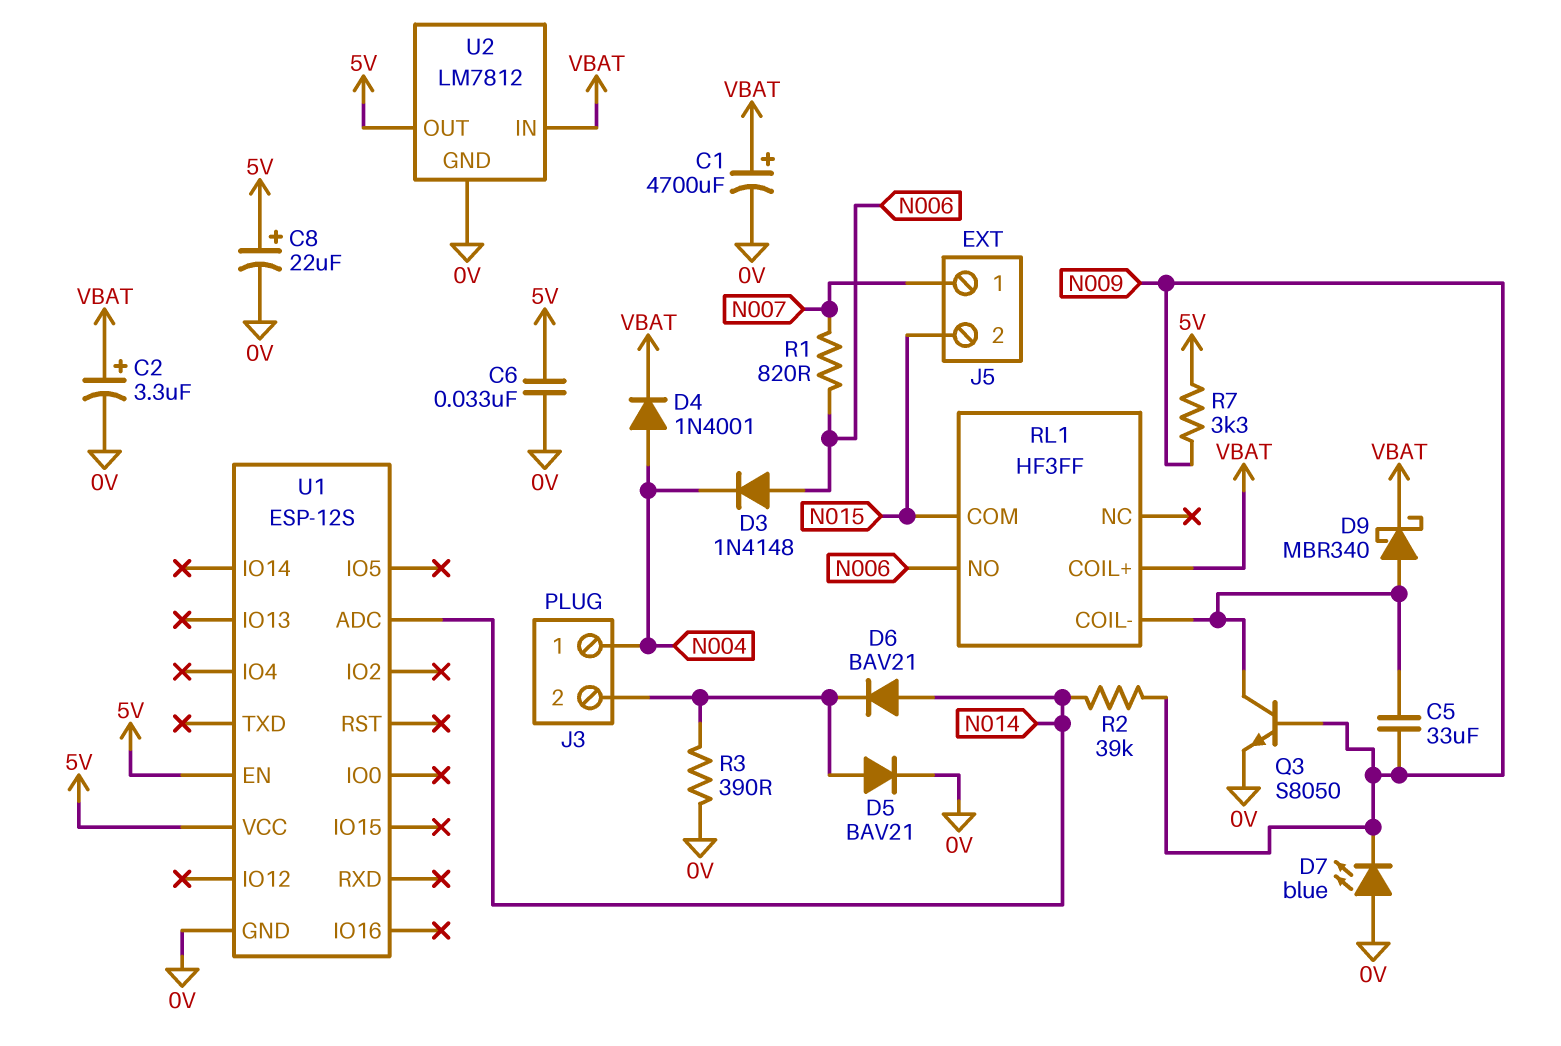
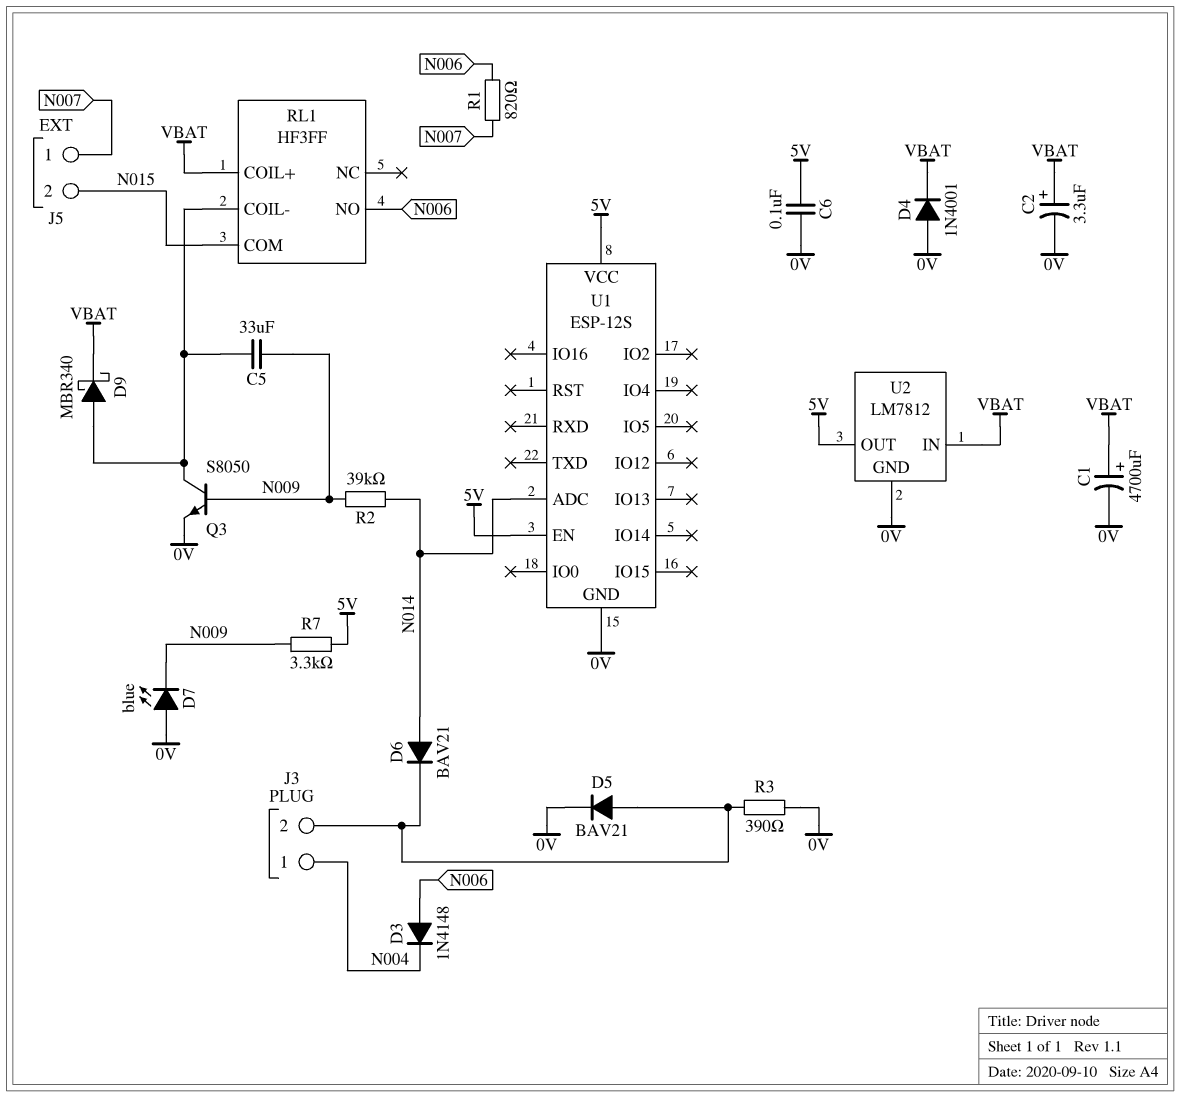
C6: 33nF (0V, 5V) -> 100nF (0V, 5V)
C8: 22uF (plus 5V, minus 0V) -> none
D4: diode 1N4001 (A N004, K VBAT) -> diode 1N4001 (A 0V, K VBAT)

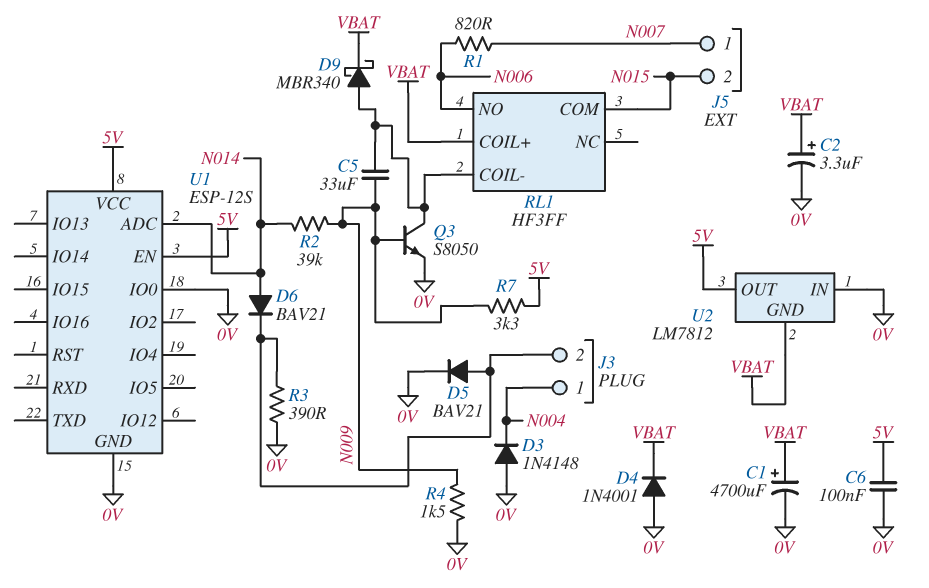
D3: diode 1N4148 (A N006, K N004) -> diode 1N4148 (A 0V, K N004)
D7: LED blue (A 0V, K N009) -> none
R4: none -> 1.5k (0V, N009)
U1 pin IO0: none -> 0V
U2 pin GND: 0V -> VBAT
U2 pin IN: VBAT -> 0V

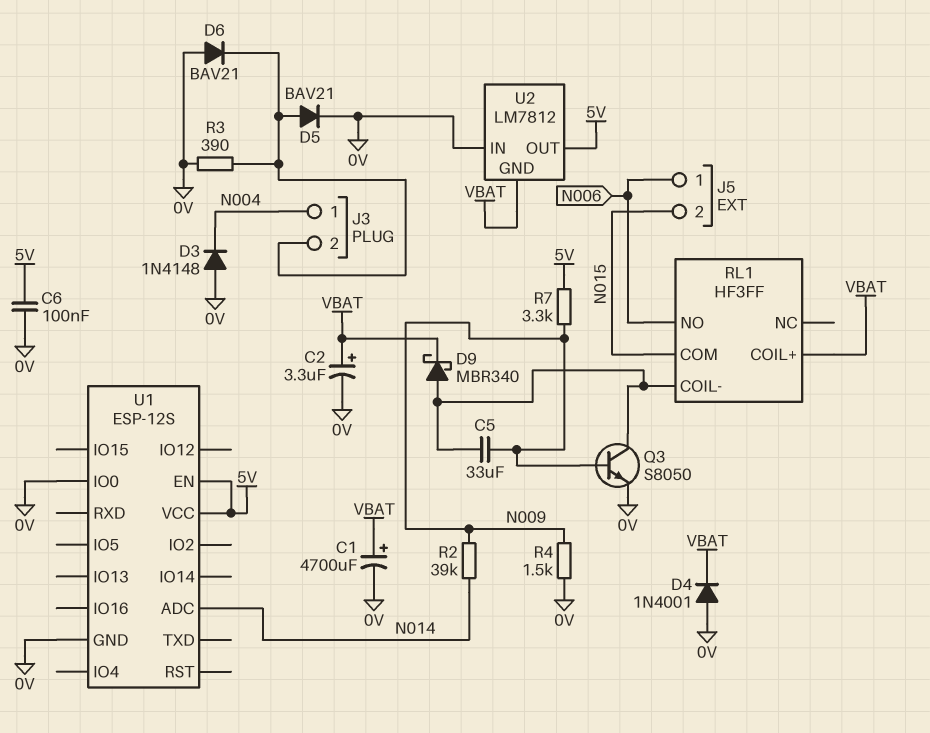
D6: diode BAV21 (A N014, K J3/2) -> diode BAV21 (A 0V, K J3/2)
J5 pin 1: N007 -> N006
R1: 820 (N006, N007) -> none

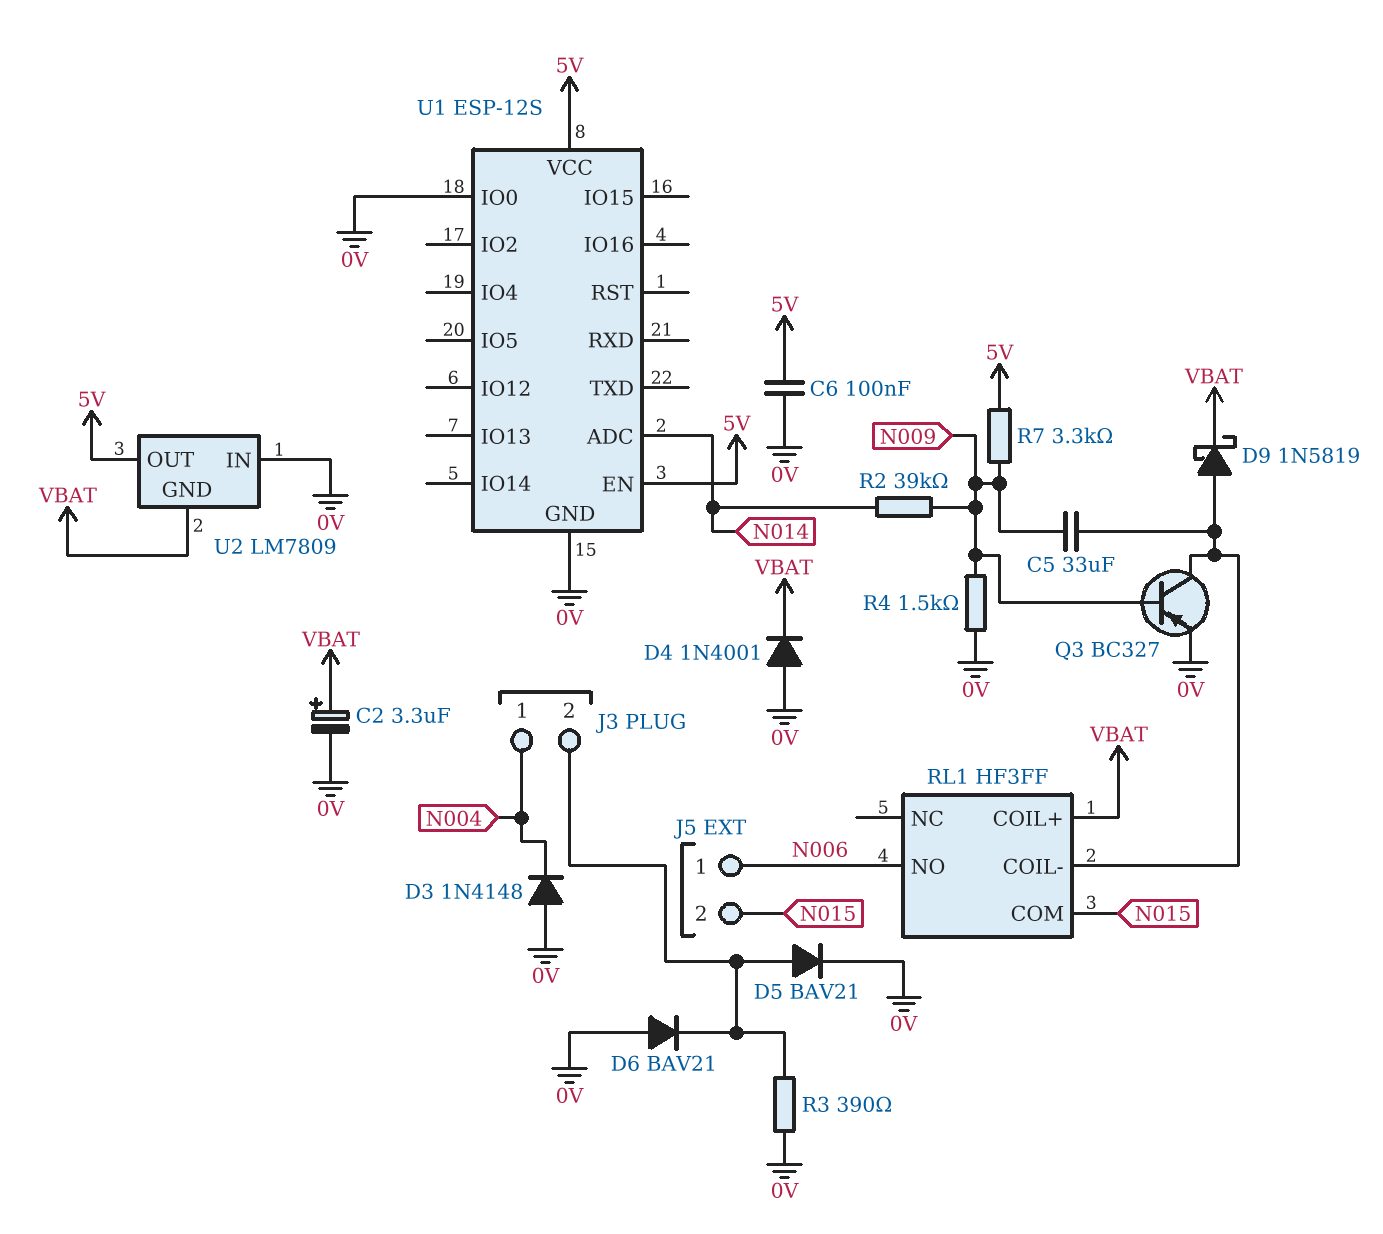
C1: 4700uF (plus VBAT, minus 0V) -> none
D9: schottky MBR340 (A RL1/COIL-, K VBAT) -> schottky 1N5819 (A RL1/COIL-, K VBAT)
Q3: NPN S8050 (B N009, C RL1/COIL-, E 0V) -> PNP BC327 (B N009, C RL1/COIL-, E 0V)
U2: LM7812 -> LM7809

